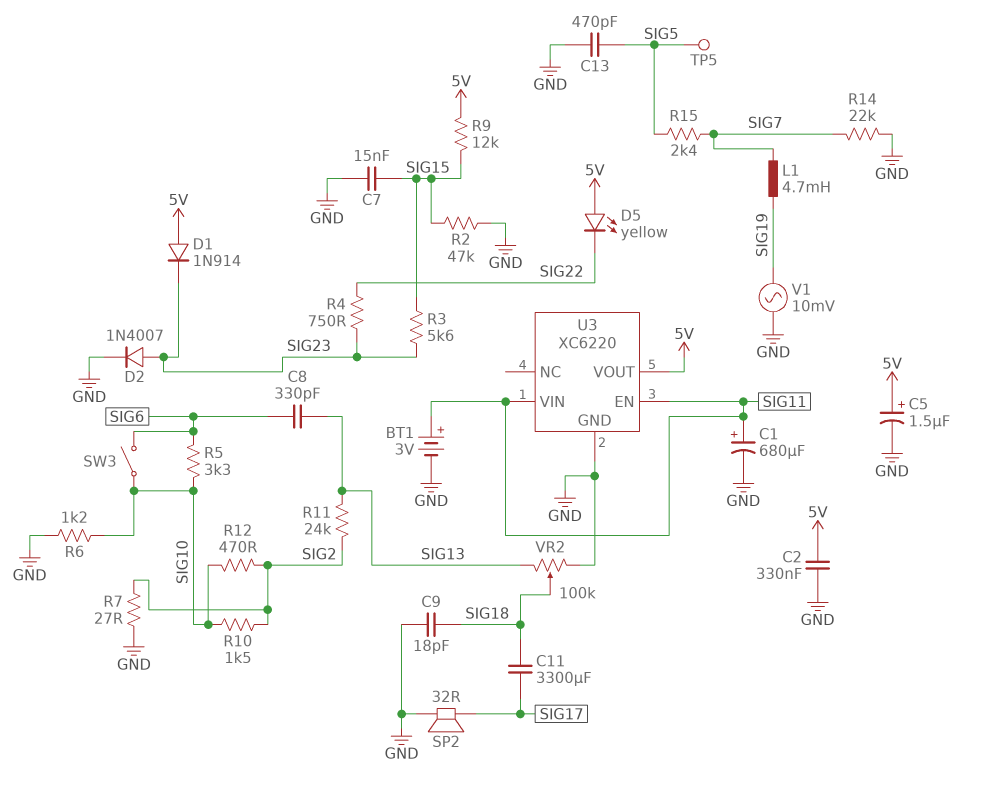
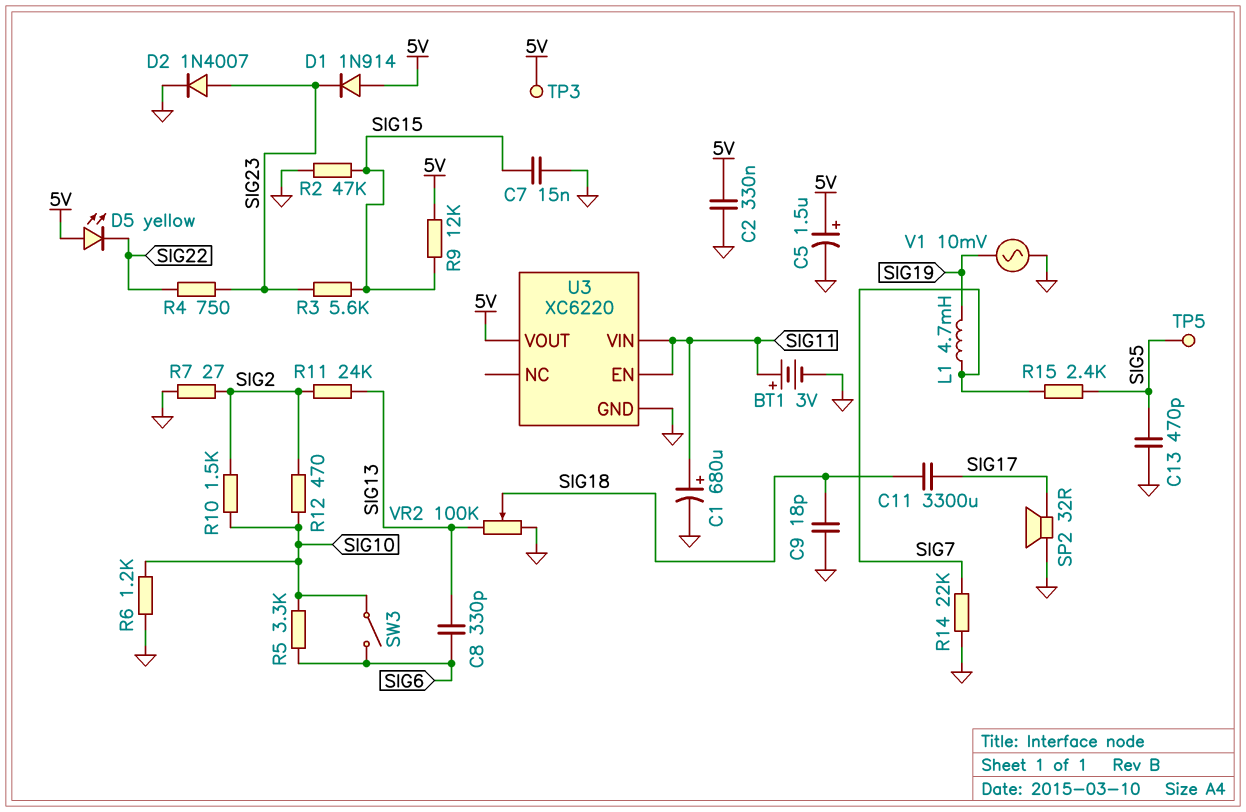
TP3: none -> test point (5V)

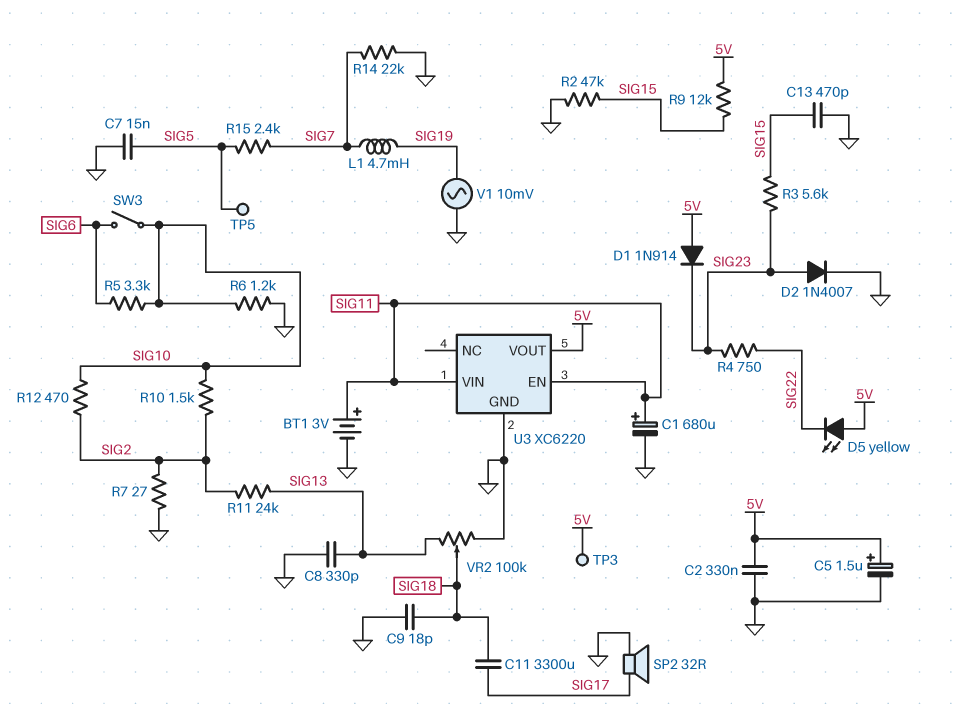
C7: 15nF (GND, SIG15) -> 15nF (GND, SIG5)
C8: 330pF (SIG6, SIG13) -> 330pF (GND, SIG13)
C13: 470pF (GND, SIG5) -> 470pF (GND, SIG15)

